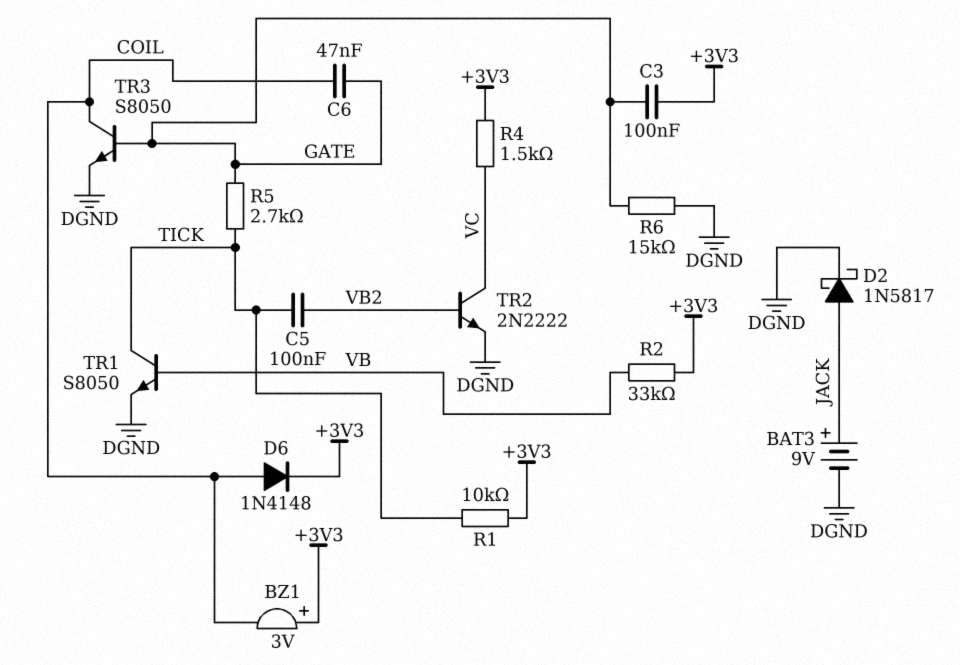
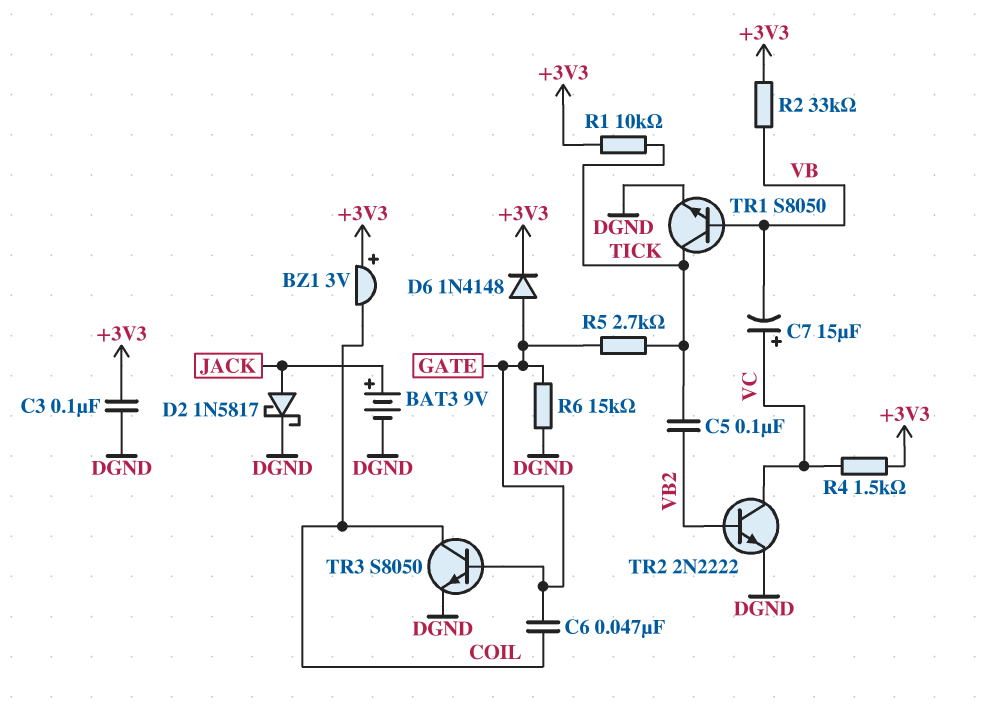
C3: 100nF (+3V3, GATE) -> 100nF (+3V3, DGND)
C7: none -> 15uF (plus VC, minus VB)
D6: diode 1N4148 (A COIL, K +3V3) -> diode 1N4148 (A GATE, K +3V3)

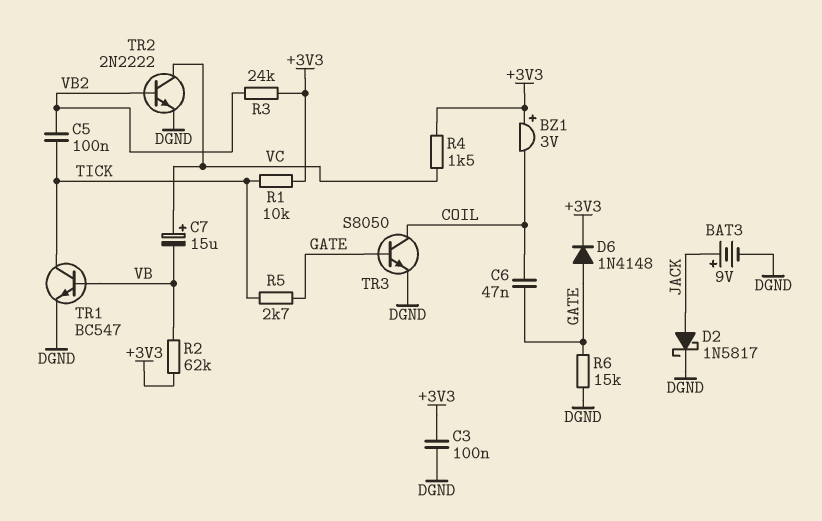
R2: 33k (+3V3, VB) -> 62k (+3V3, VB)
R3: none -> 24k (+3V3, VB2)
TR1: NPN S8050 (B VB, C TICK, E DGND) -> NPN BC547 (B VB, C TICK, E DGND)

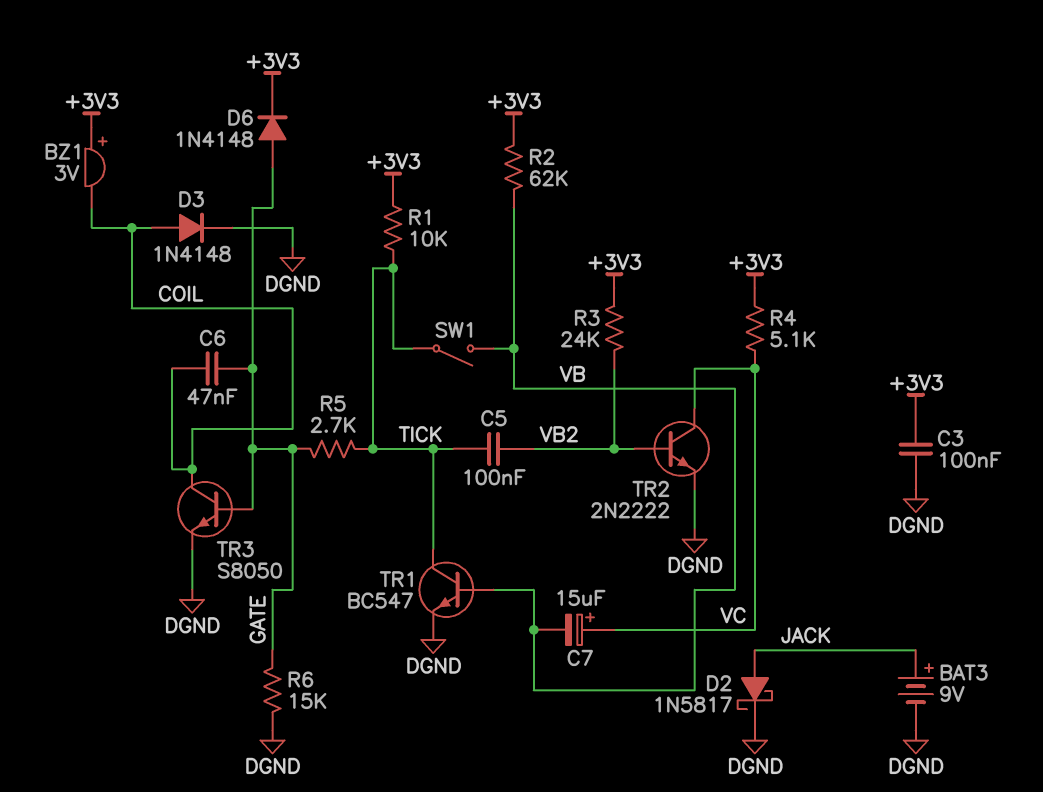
D3: none -> diode 1N4148 (A COIL, K DGND)
R4: 1.5k (+3V3, VC) -> 5.1k (+3V3, VC)
SW1: none -> switch (TICK, VB)

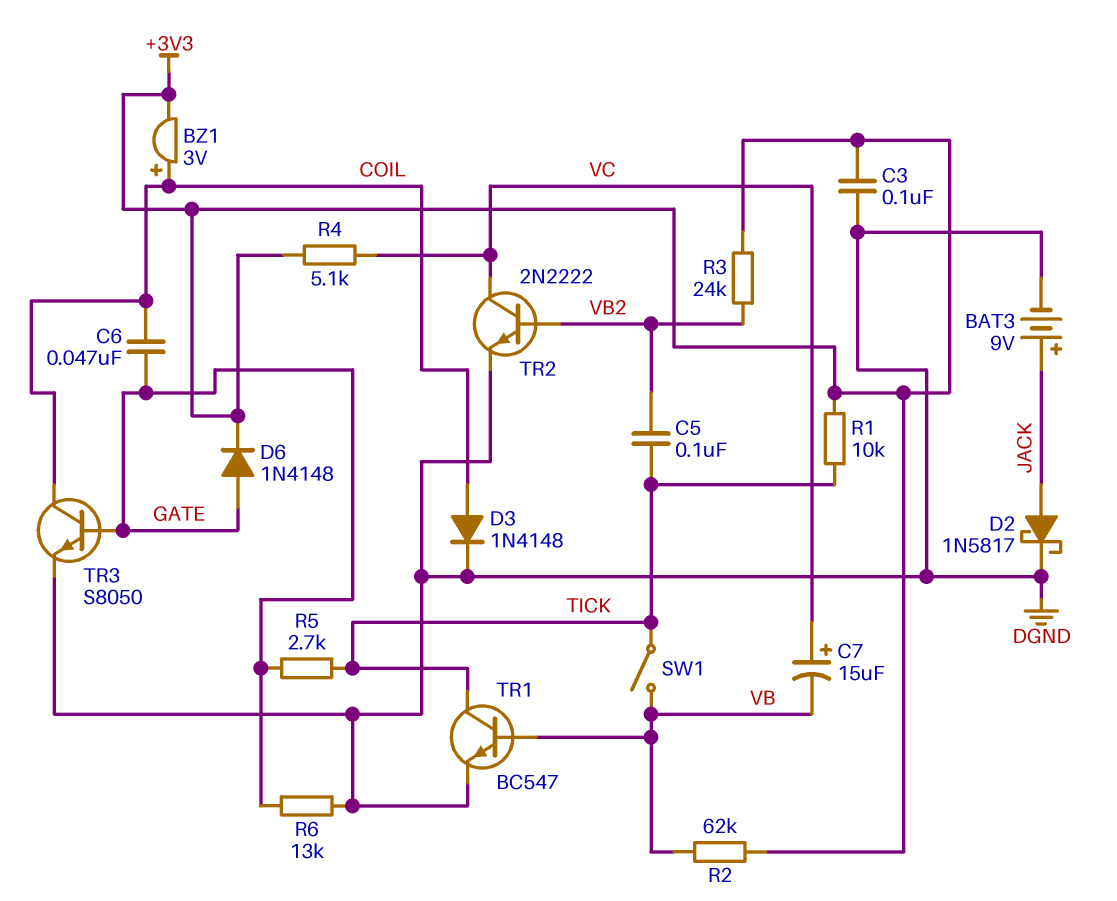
BZ1: buzzer 3V (plus +3V3, minus COIL) -> buzzer 3V (plus COIL, minus +3V3)
R6: 15k (DGND, GATE) -> 13k (DGND, GATE)

